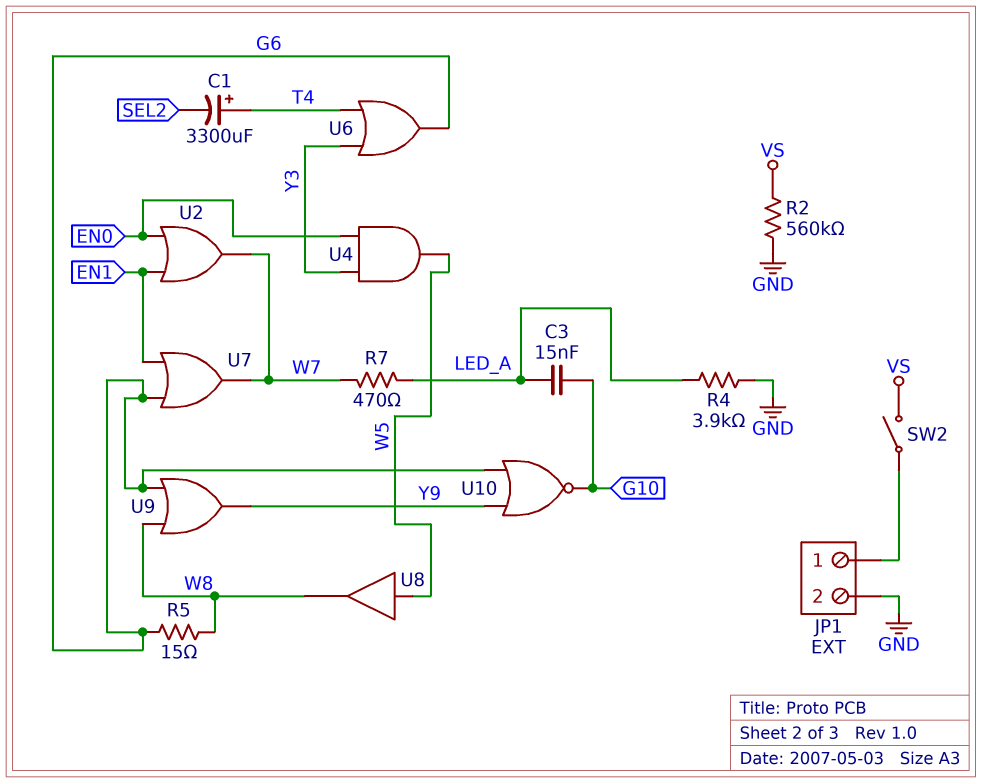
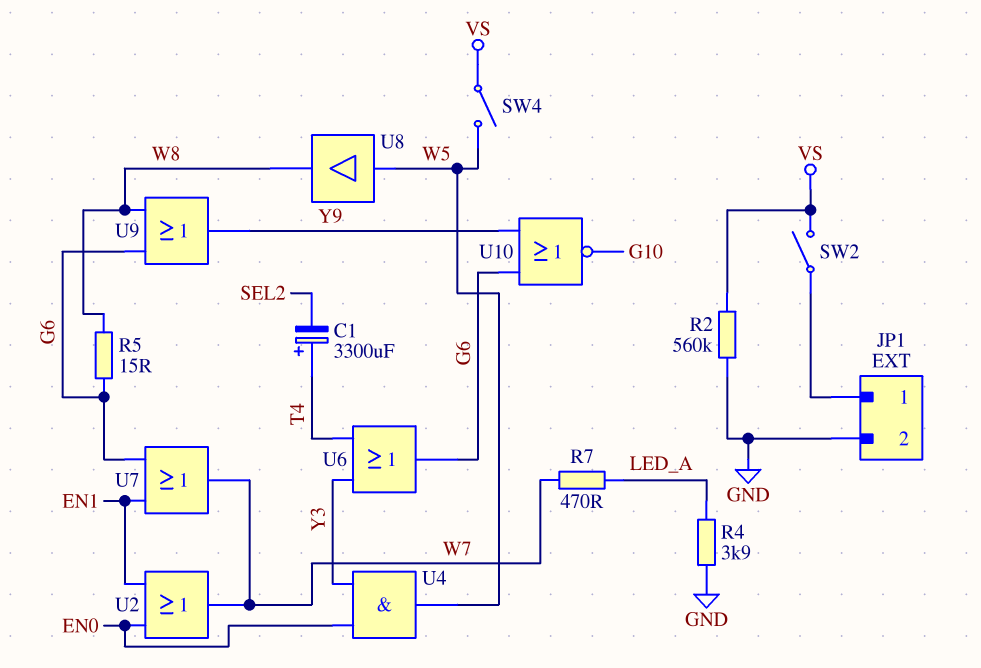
C3: 15nF (G10, LED_A) -> none
SW4: none -> switch (VS, W5)

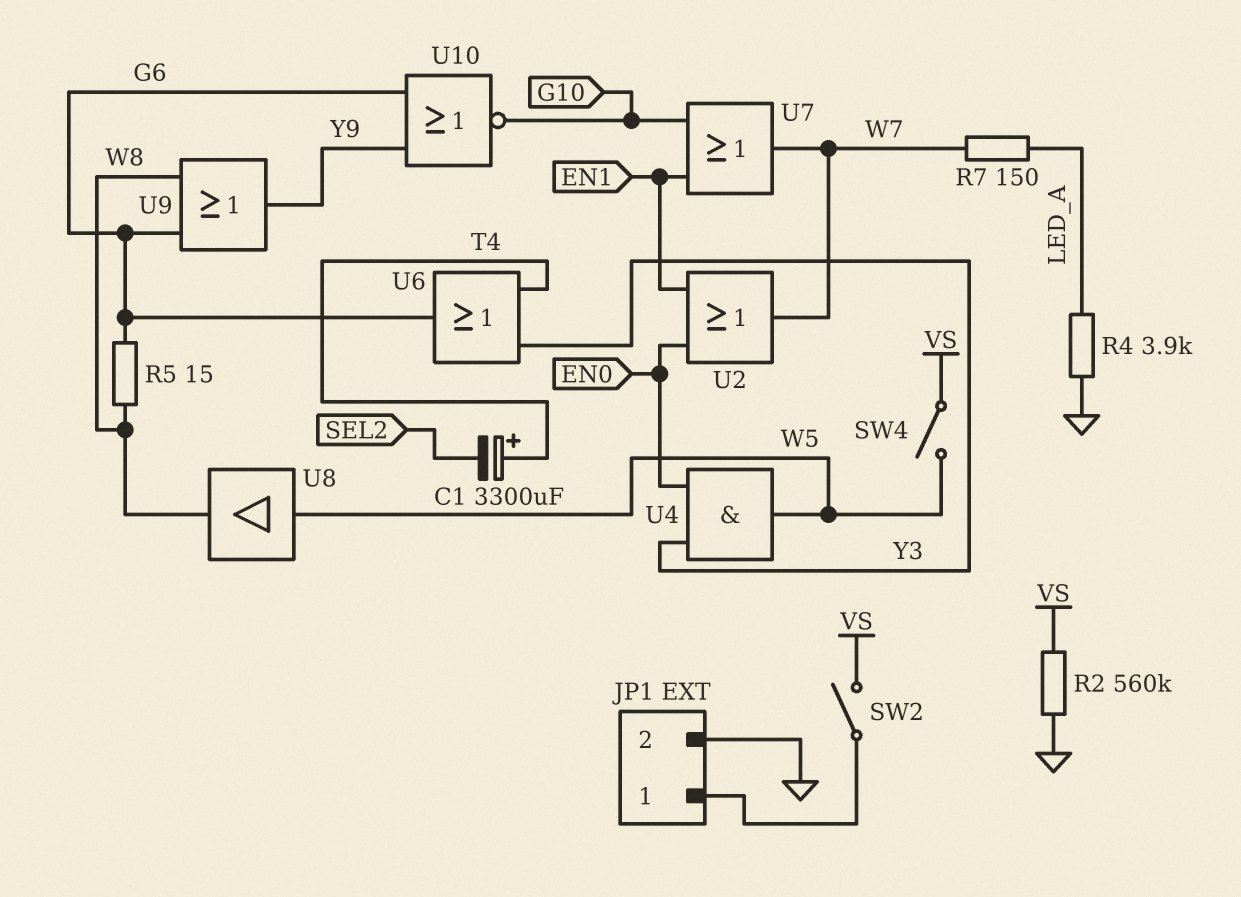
R7: 470 (LED_A, W7) -> 150 (LED_A, W7)
U7: OR (in EN1, in G6, out W7) -> OR (in EN1, in G10, out W7)

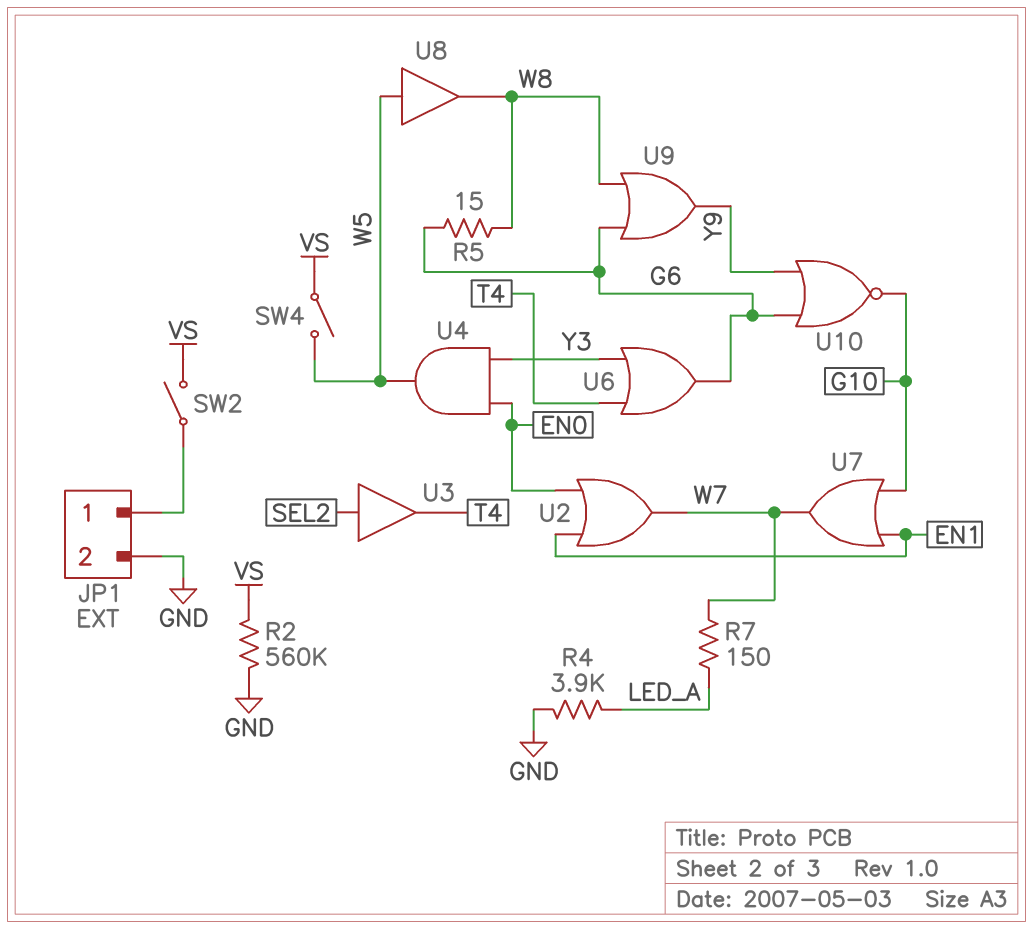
C1: 3300uF (plus T4, minus SEL2) -> none
U3: none -> buffer (in SEL2, out T4)

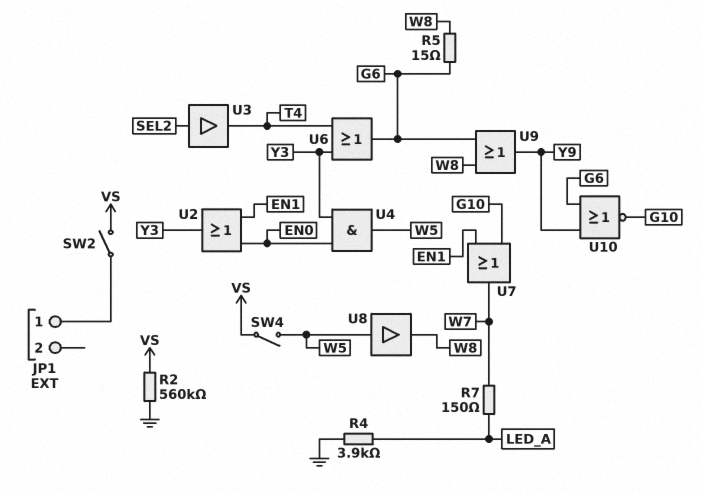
JP1 pin 2: GND -> none
U2: OR (in EN0, in EN1, out W7) -> OR (in EN0, in EN1, out Y3)

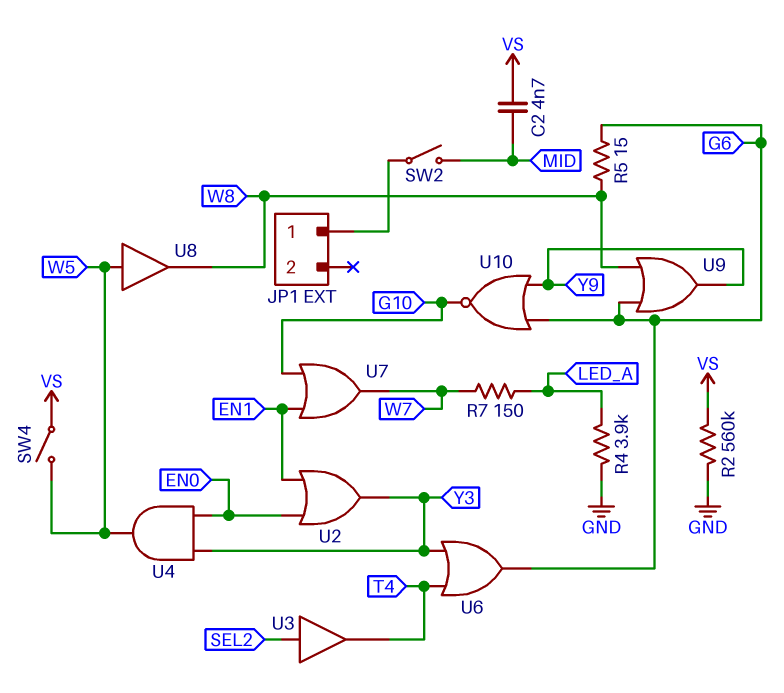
C2: none -> 4.7nF (MID, VS)
SW2: switch (JP1/1, VS) -> switch (JP1/1, MID)

